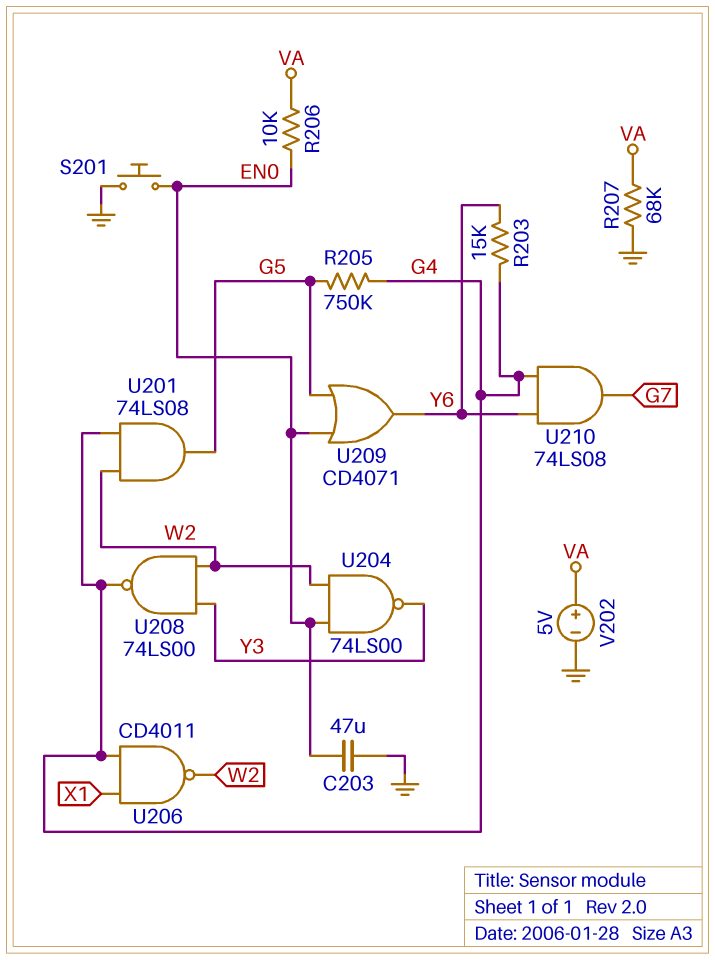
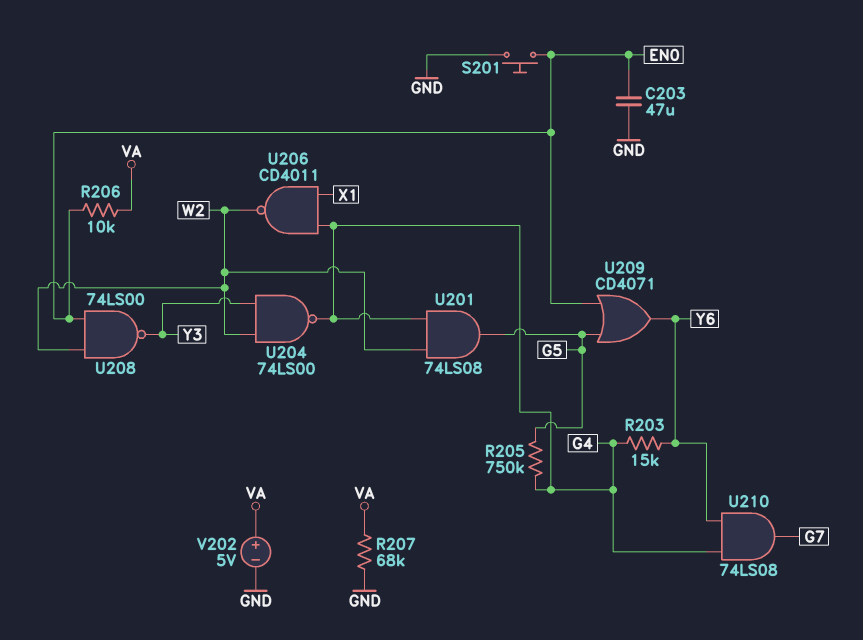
U204: NAND 74LS00 (in EN0, in W2, out Y3) -> NAND 74LS00 (in W2, in Y3, out G4)
U208: NAND 74LS00 (in W2, in Y3, out G4) -> NAND 74LS00 (in EN0, in W2, out Y3)

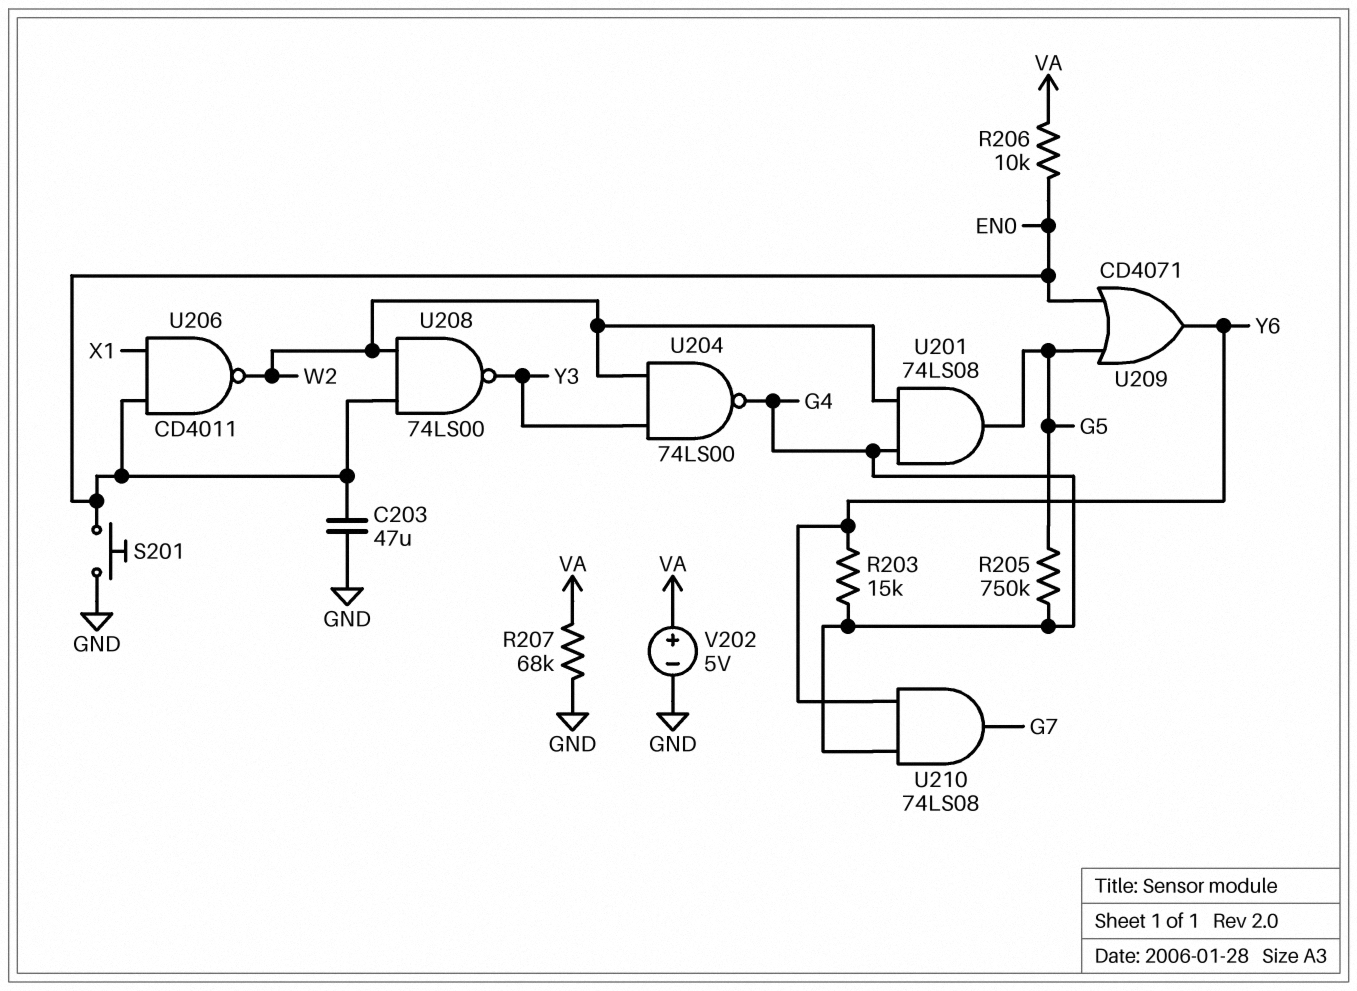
U206: NAND CD4011 (in G4, in X1, out W2) -> NAND CD4011 (in EN0, in X1, out W2)

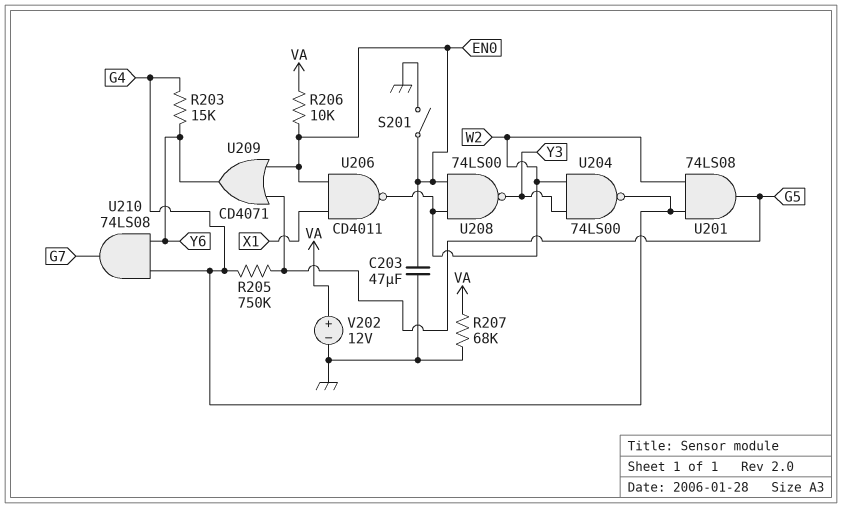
S201: button (EN0, GND) -> switch (EN0, GND)
V202: 5V (plus VA, minus GND) -> 12V (plus VA, minus GND)

